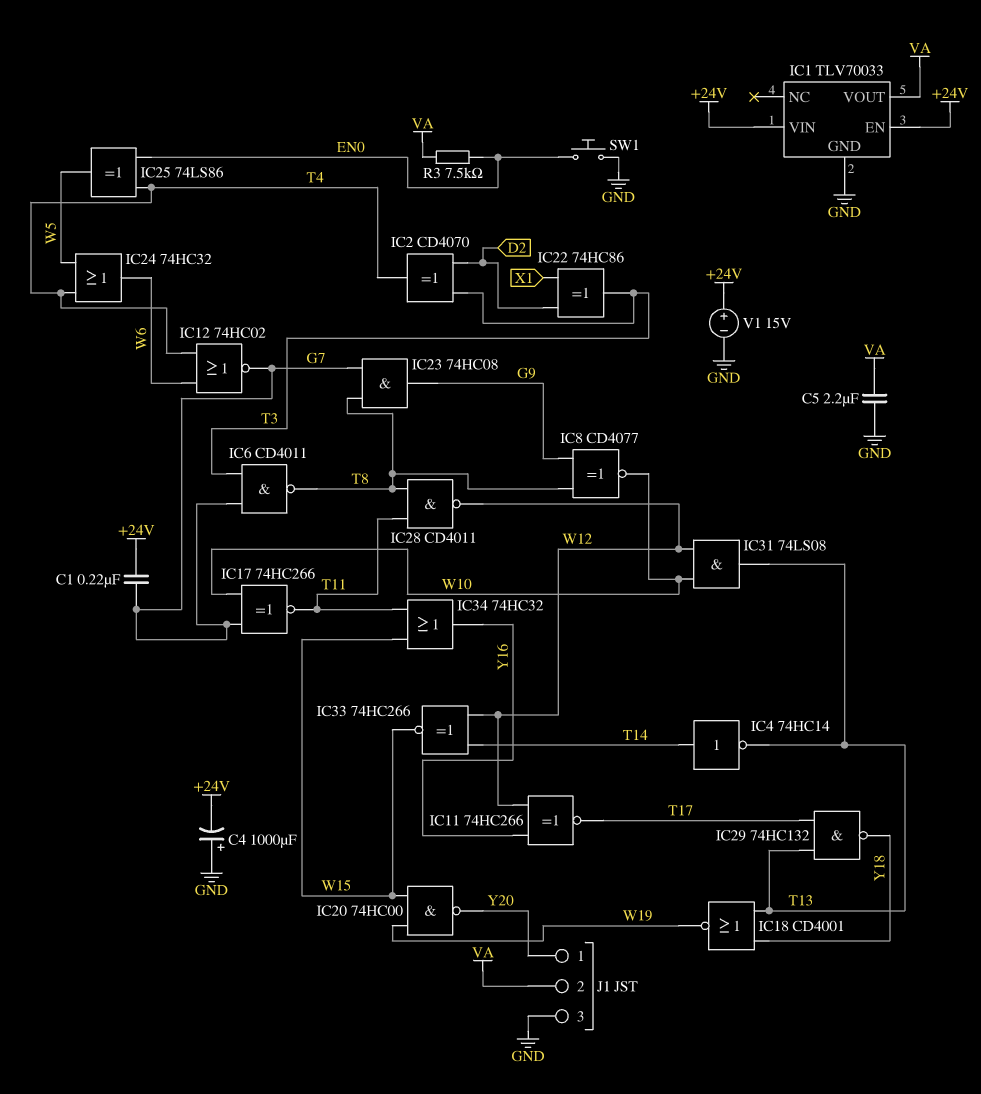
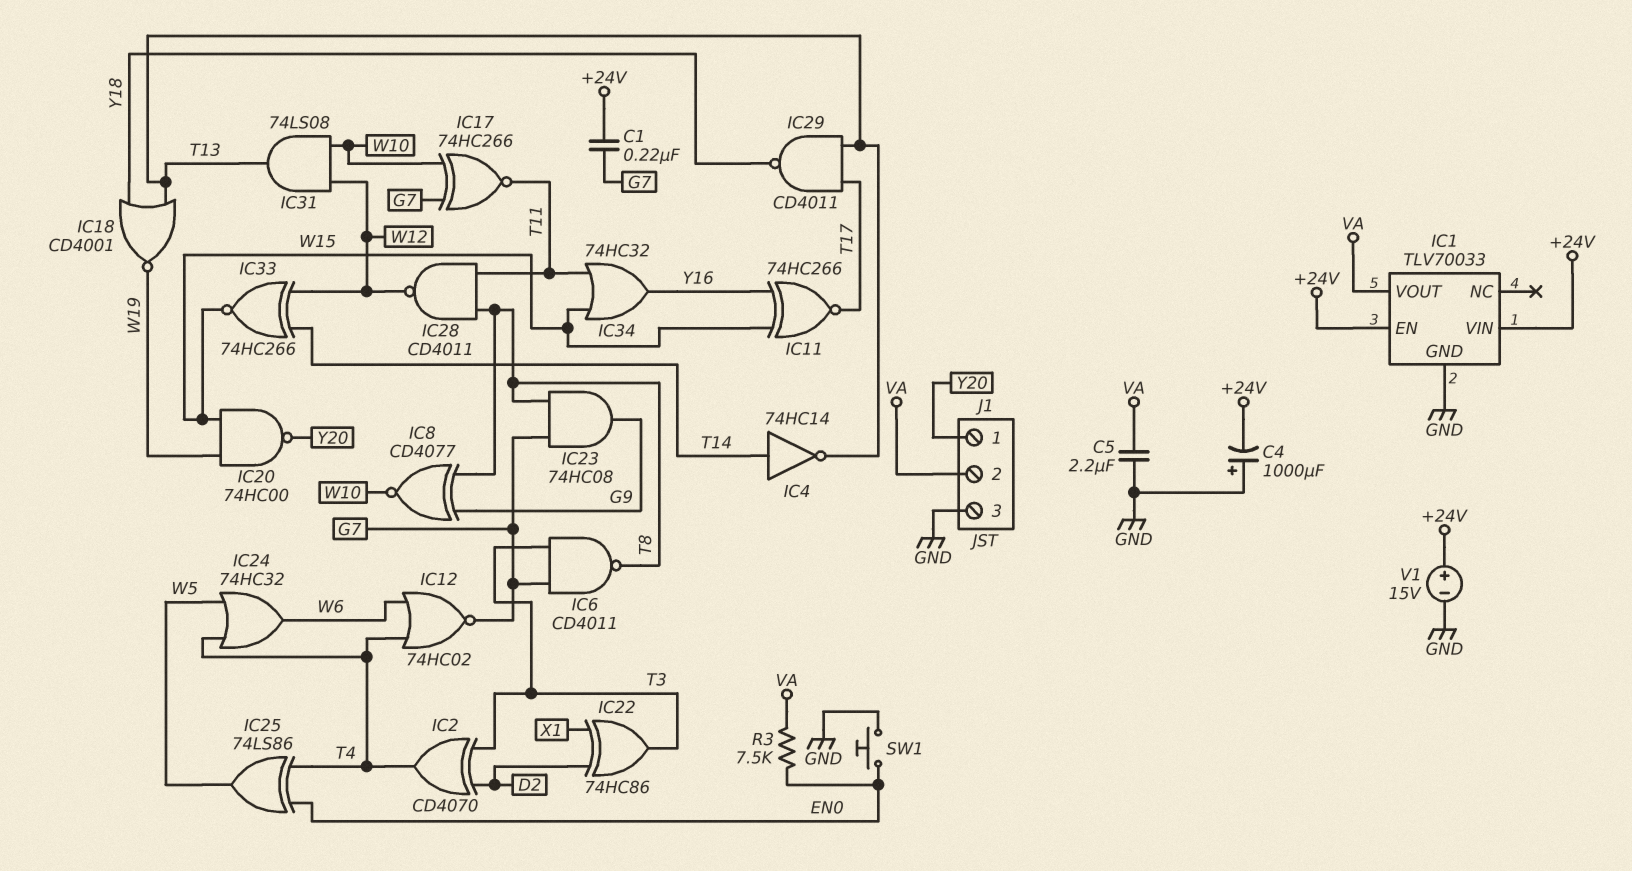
IC11: XNOR 74HC266 (in W12, in Y16, out T17) -> XNOR 74HC266 (in W15, in Y16, out T17)
IC29: NAND 74HC132 (in T13, in T17, out Y18) -> NAND CD4011 (in T13, in T17, out Y18)

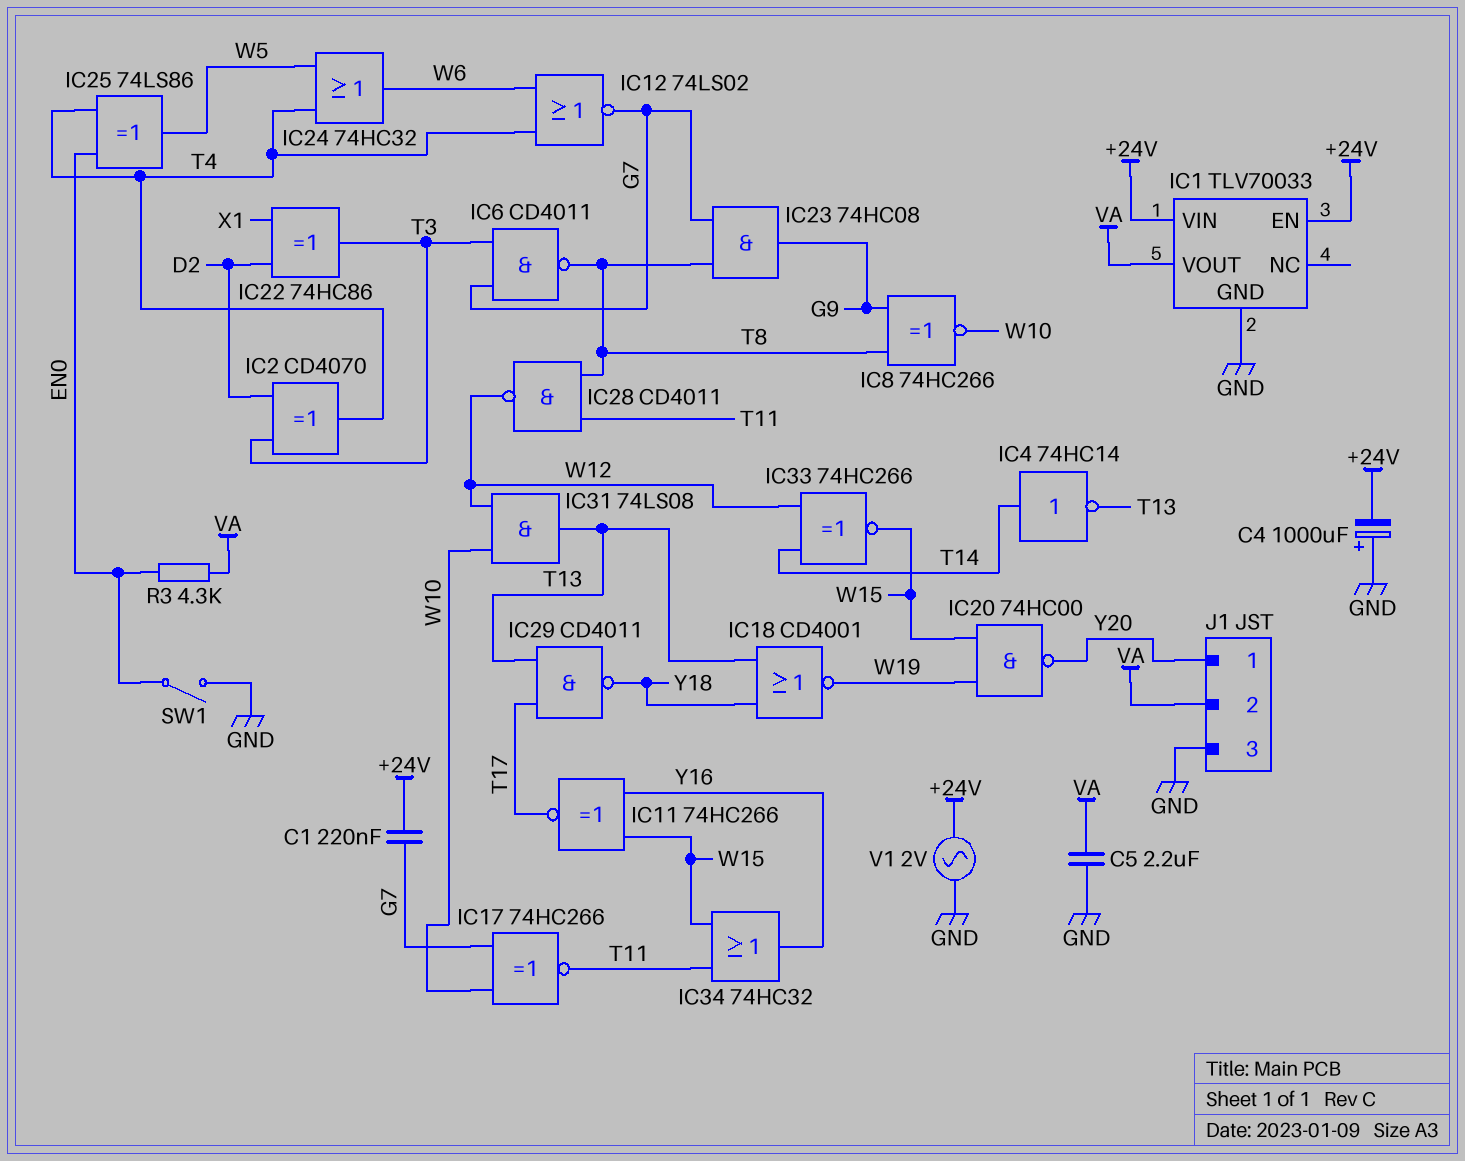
IC8: XNOR CD4077 (in G9, in T8, out W10) -> XNOR 74HC266 (in G9, in T8, out W10)
IC12: NOR 74HC02 (in T4, in W6, out G7) -> NOR 74LS02 (in T4, in W6, out G7)
R3: 7.5k (EN0, VA) -> 4.3k (EN0, VA)
SW1: button (EN0, GND) -> switch (EN0, GND)
V1: 15V (plus +24V, minus GND) -> AC 2V (+24V, GND)

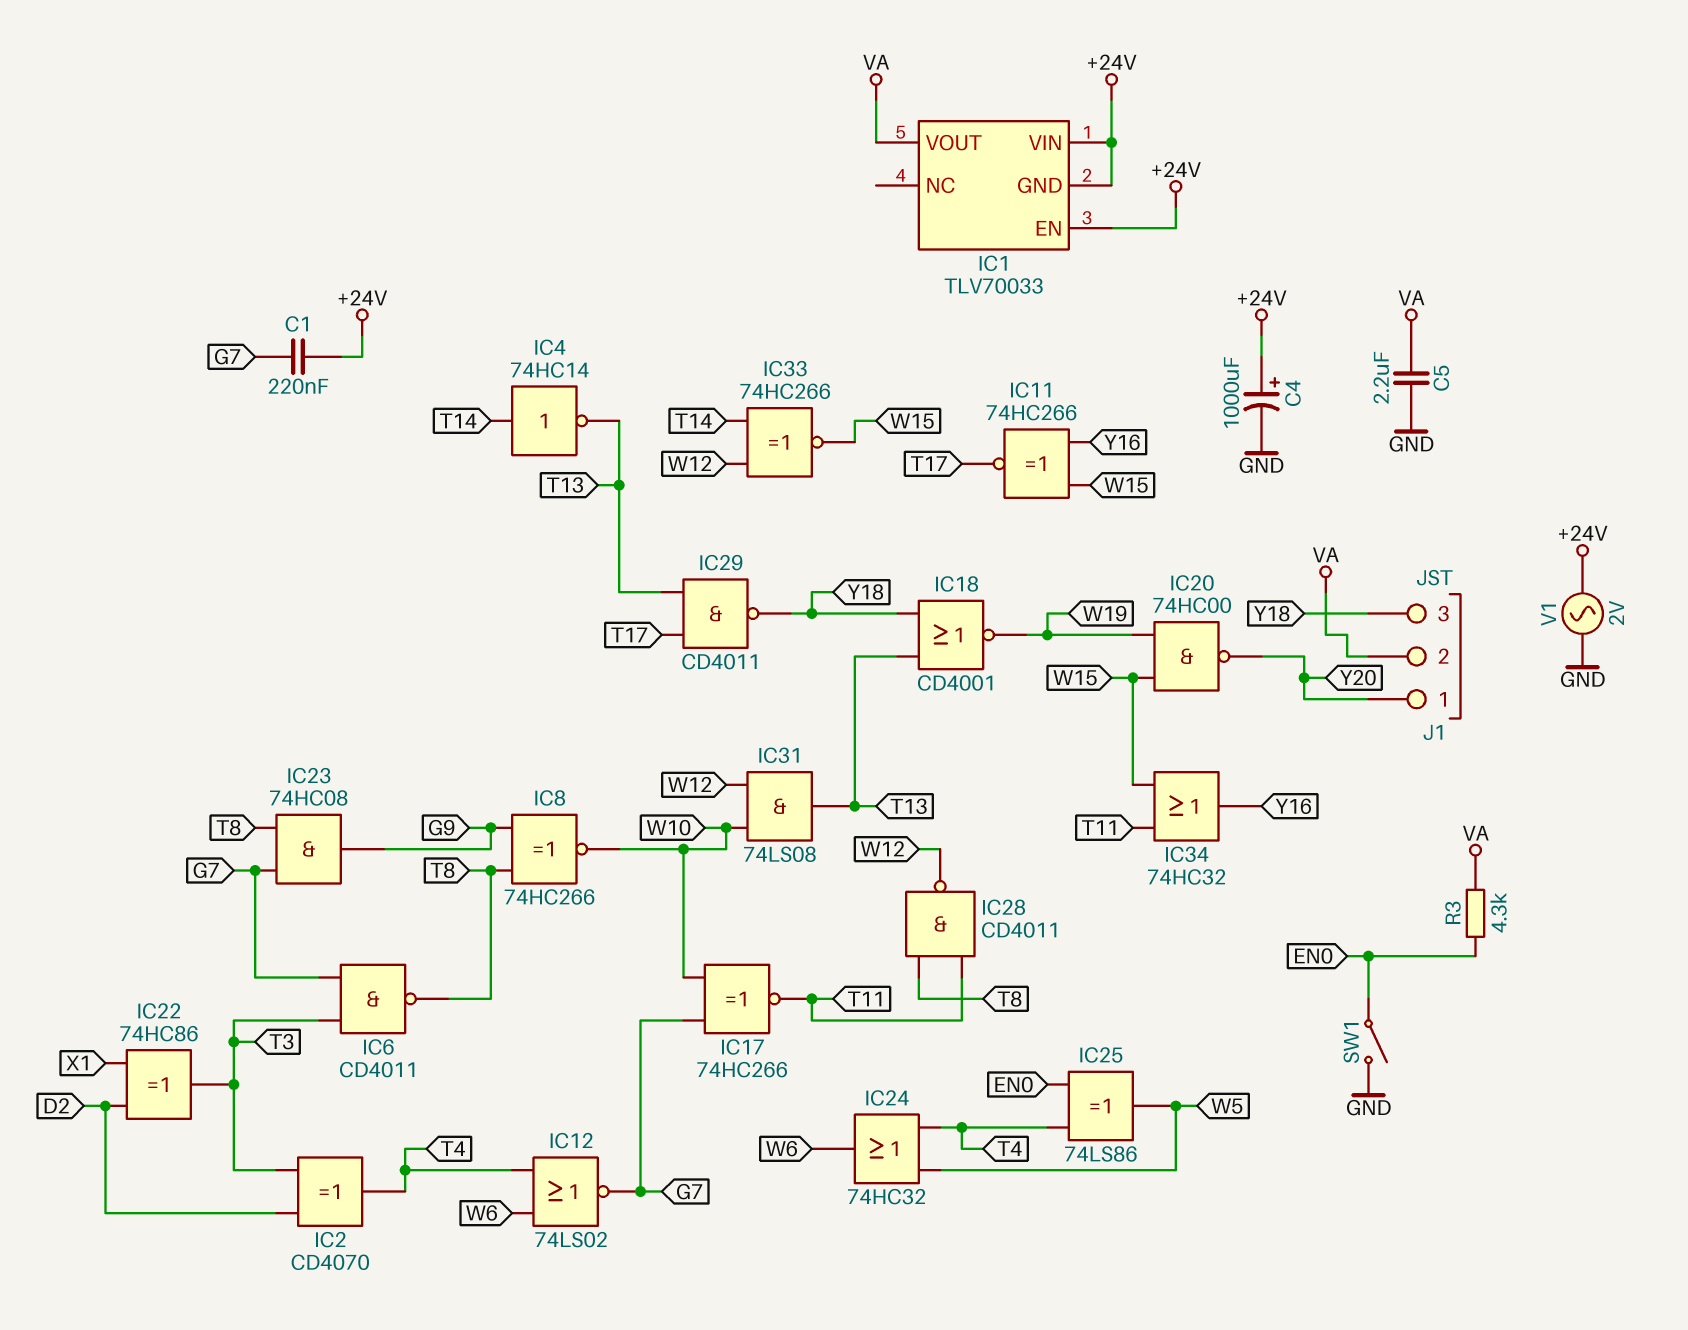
C4: 1000uF (plus GND, minus +24V) -> 1000uF (plus +24V, minus GND)
IC1 pin GND: GND -> +24V
J1 pin 3: GND -> Y18

